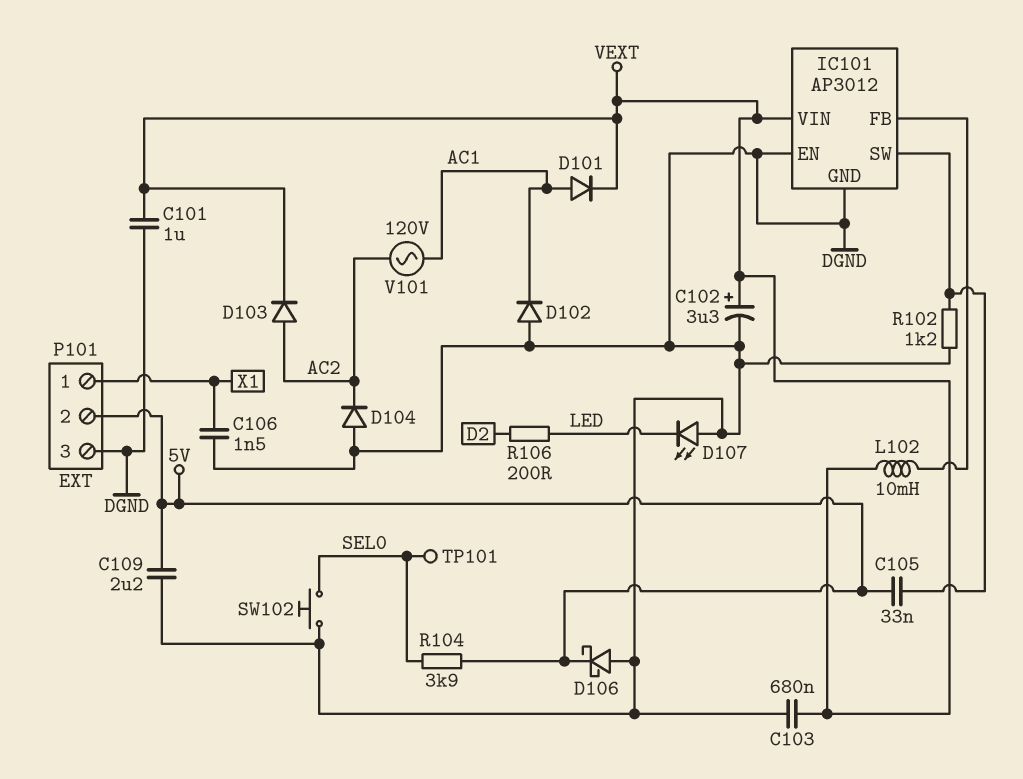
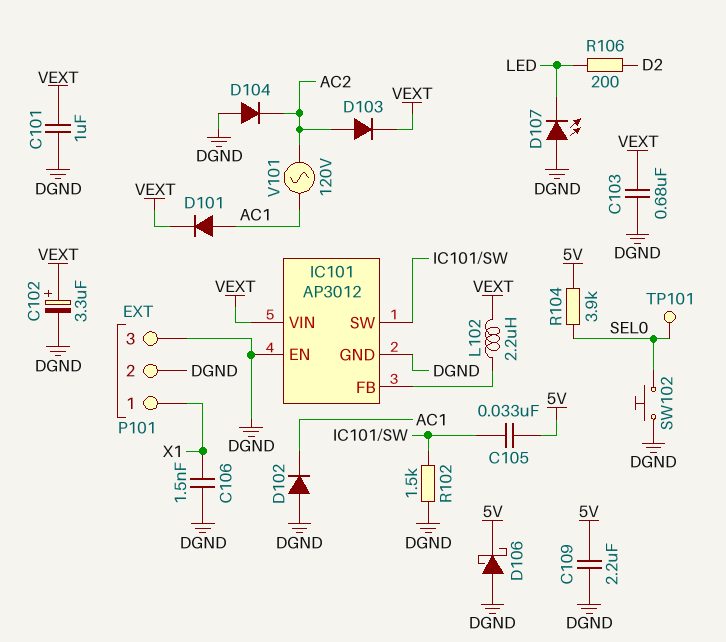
L102: 10mH (IC101/FB, VEXT) -> 2.2uH (IC101/FB, VEXT)
P101 pin 2: 5V -> DGND
R102: 1.2k (DGND, IC101/SW) -> 1.5k (DGND, IC101/SW)

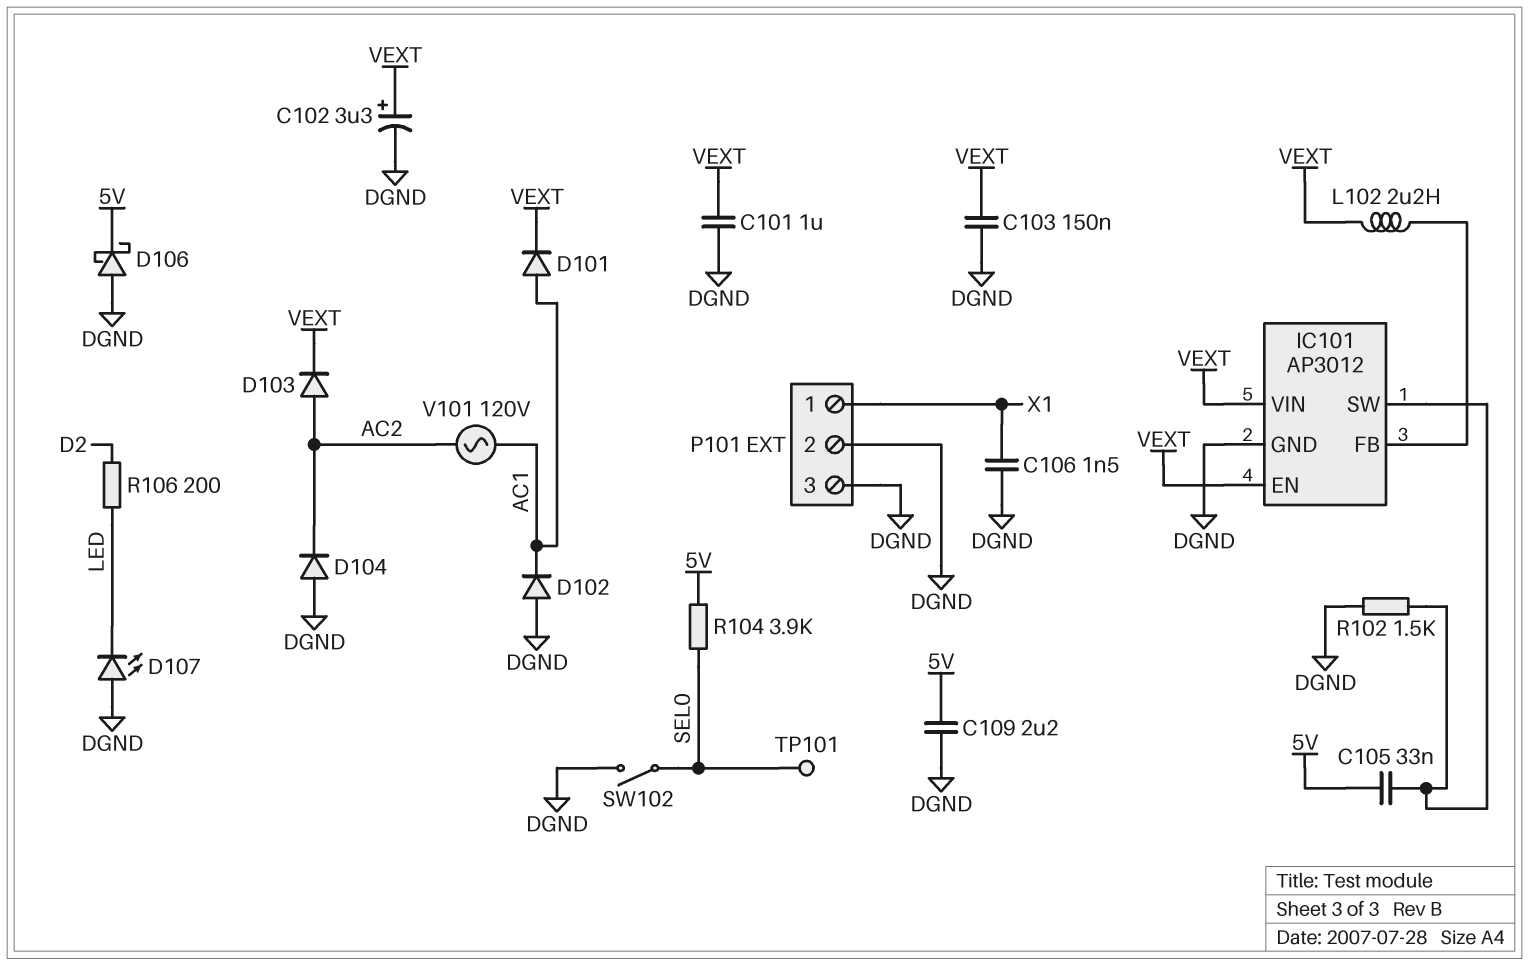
C103: 680nF (DGND, VEXT) -> 150nF (DGND, VEXT)
IC101 pin EN: DGND -> VEXT
SW102: button (DGND, SEL0) -> switch (DGND, SEL0)

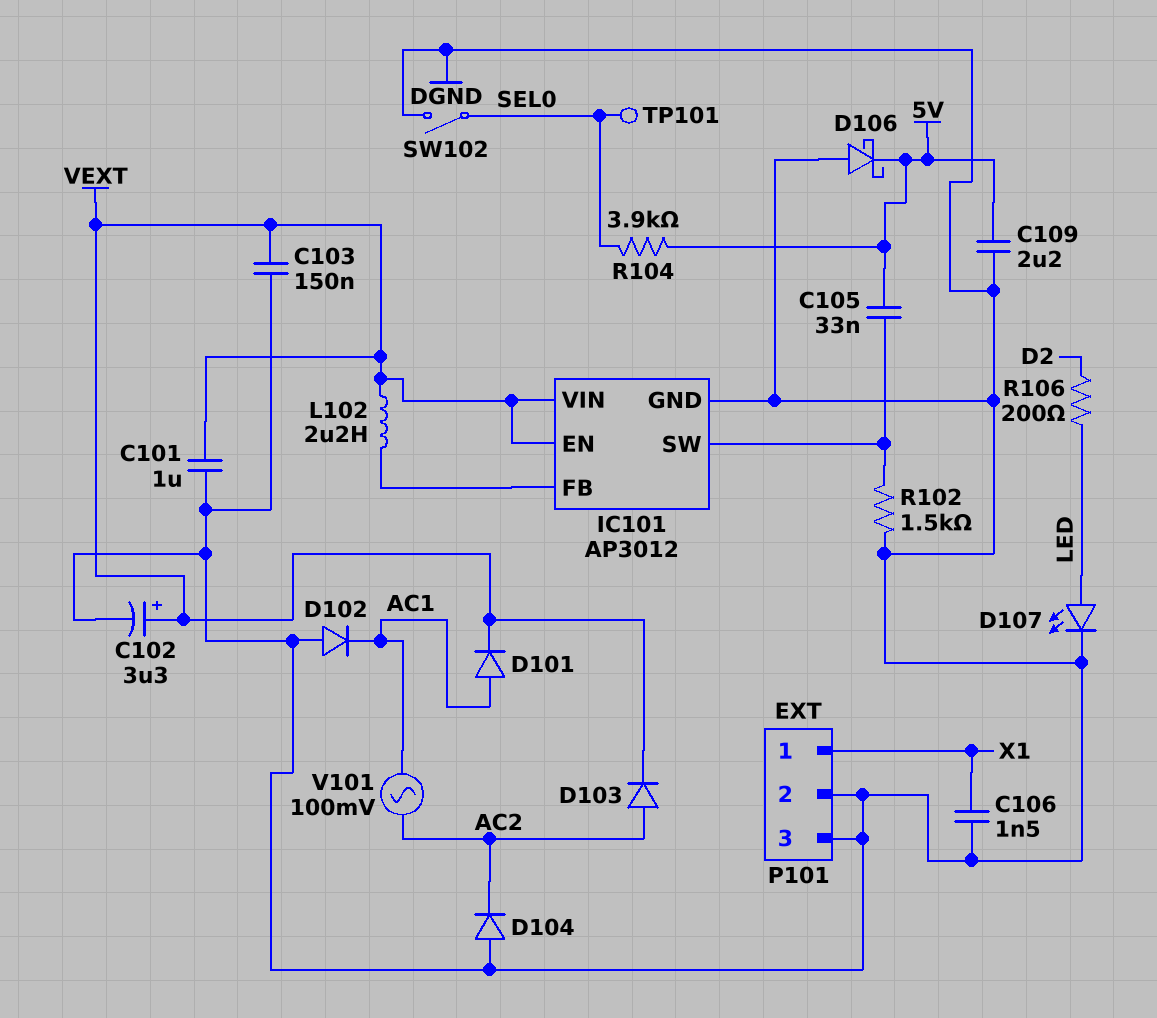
D107: LED (A DGND, K LED) -> LED (A LED, K DGND)
V101: AC 120V (AC1, AC2) -> AC 100mV (AC1, AC2)

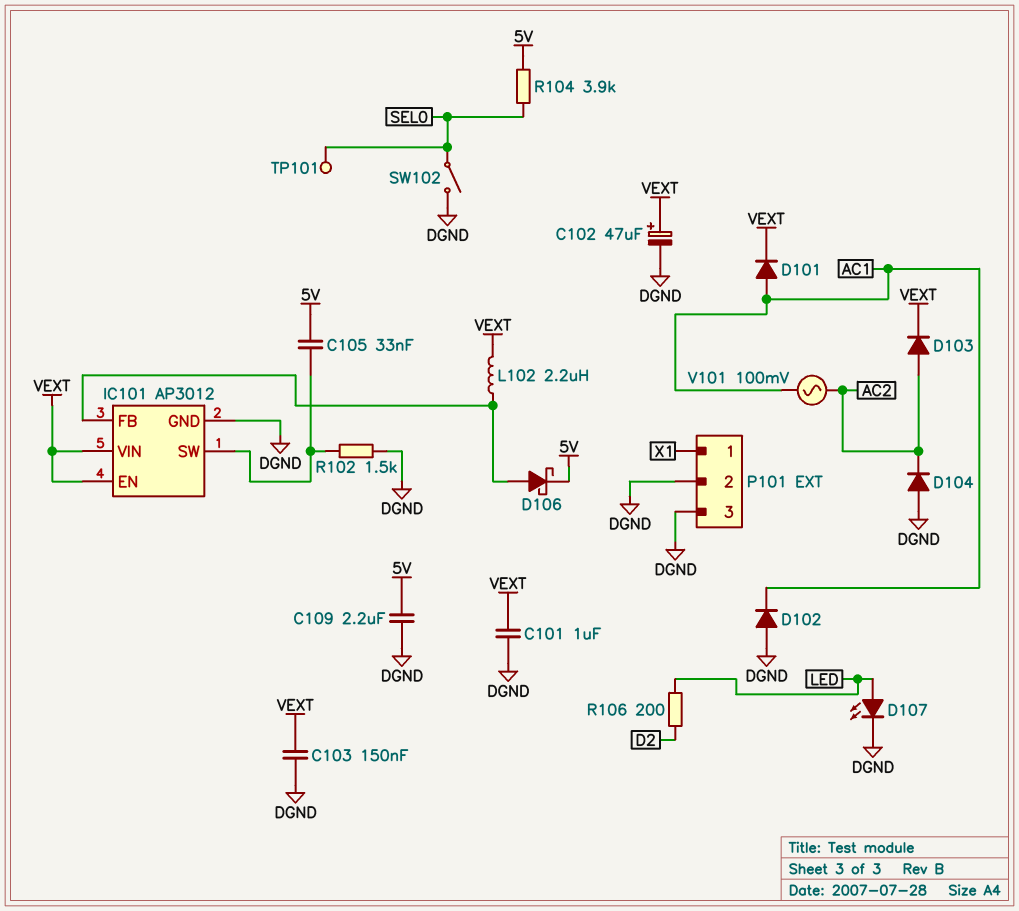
C102: 3.3uF (plus VEXT, minus DGND) -> 47uF (plus VEXT, minus DGND)
C106: 1.5nF (DGND, X1) -> none
D106: schottky (A DGND, K 5V) -> schottky (A IC101/FB, K 5V)

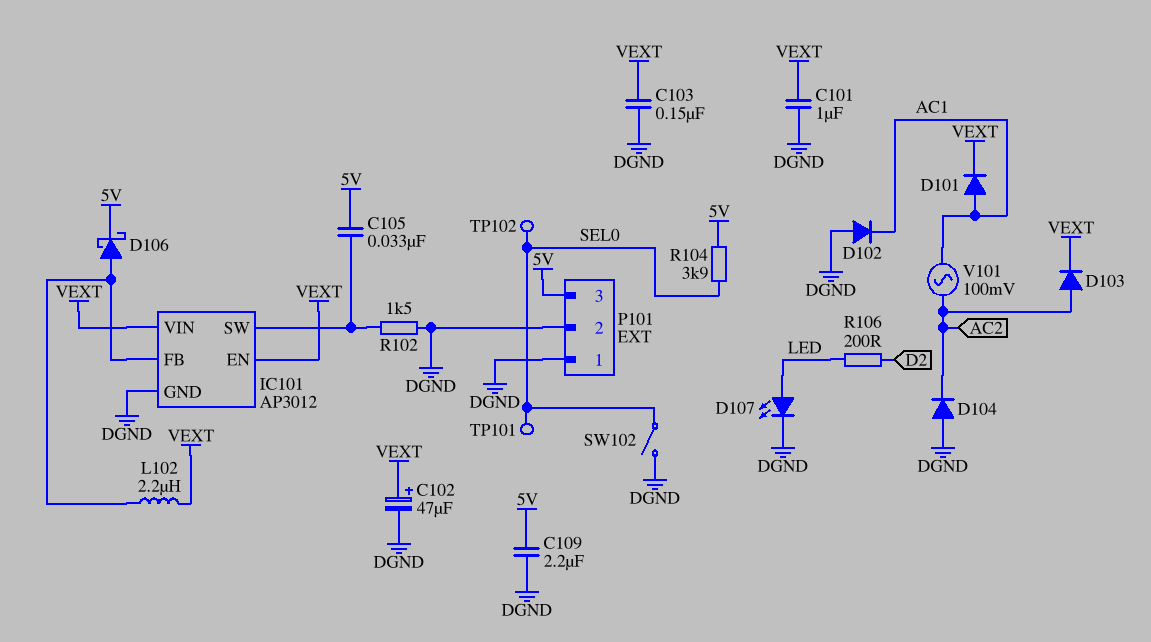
P101 pin 1: X1 -> DGND
P101 pin 3: DGND -> 5V
TP102: none -> test point (SEL0)

